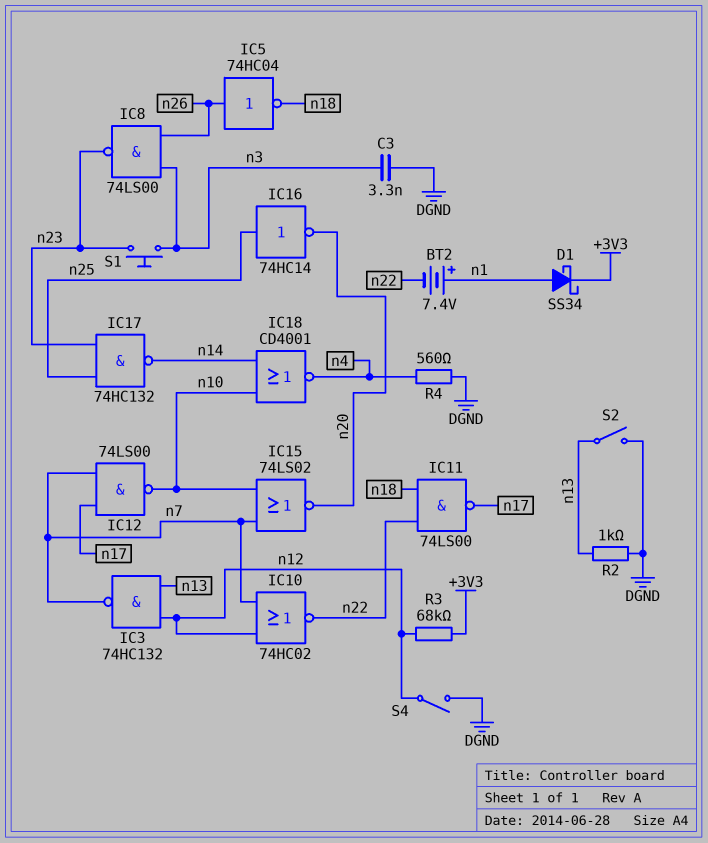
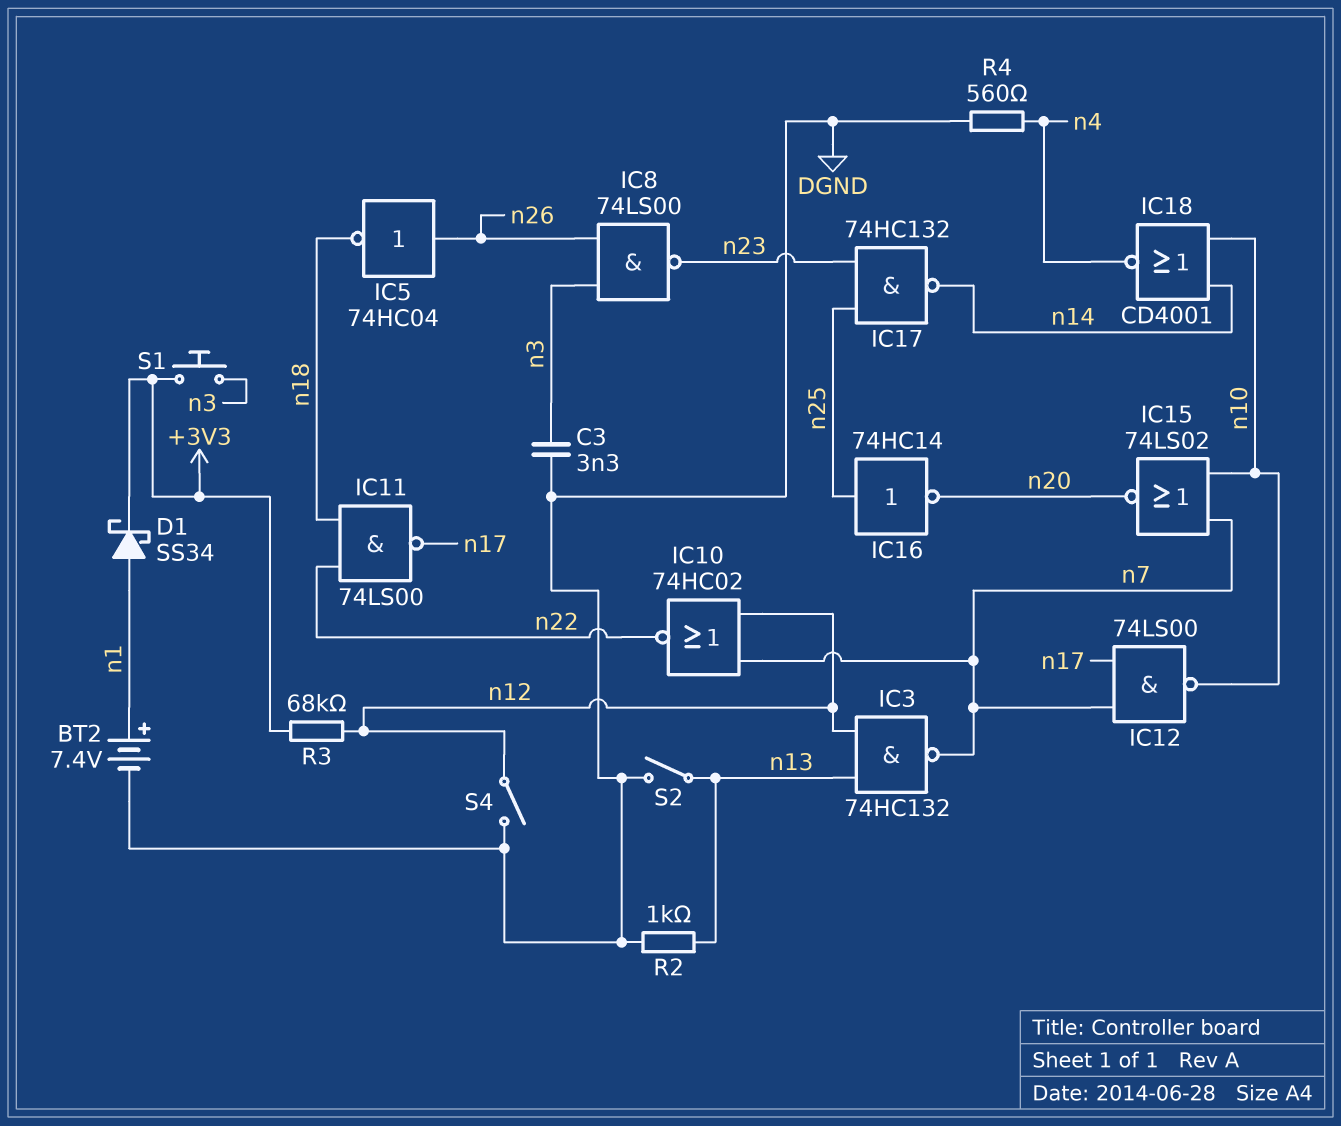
BT2: 7.4V (plus n1, minus n22) -> 7.4V (plus n1, minus DGND)
S1: button (n3, n23) -> button (+3V3, n3)

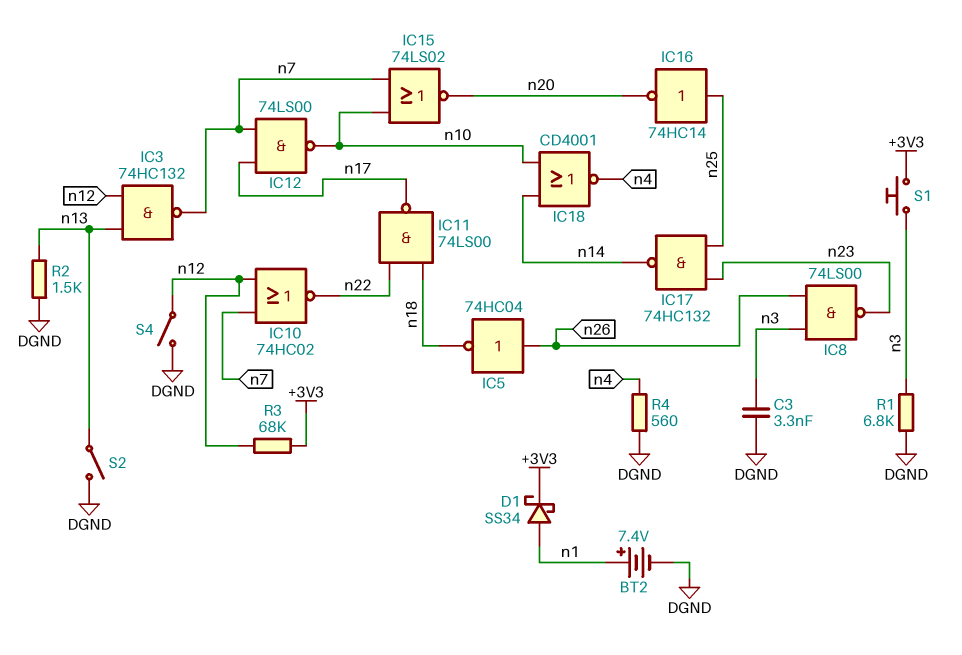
R1: none -> 6.8k (DGND, n3)
R2: 1k (DGND, n13) -> 1.5k (DGND, n13)

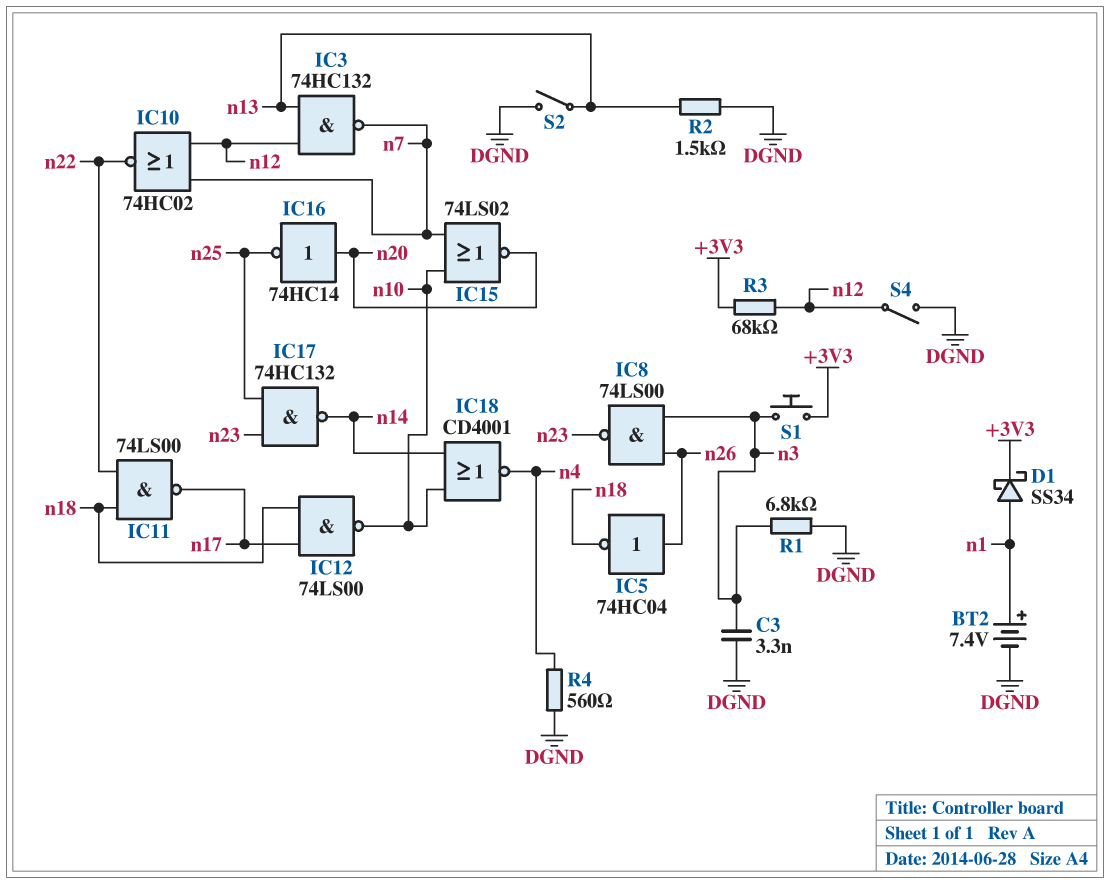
IC12: NAND 74LS00 (in n7, in n17, out n10) -> NAND 74LS00 (in n17, in n18, out n10)
IC16: NOT 74HC14 (in n25, out n20) -> NOT 74HC14 (in n20, out n25)

